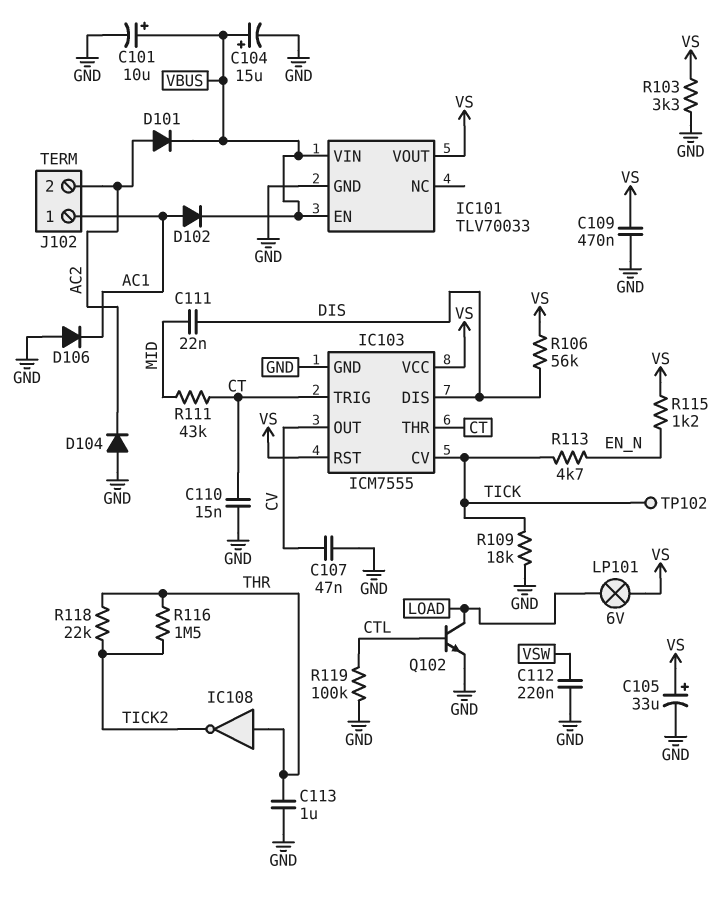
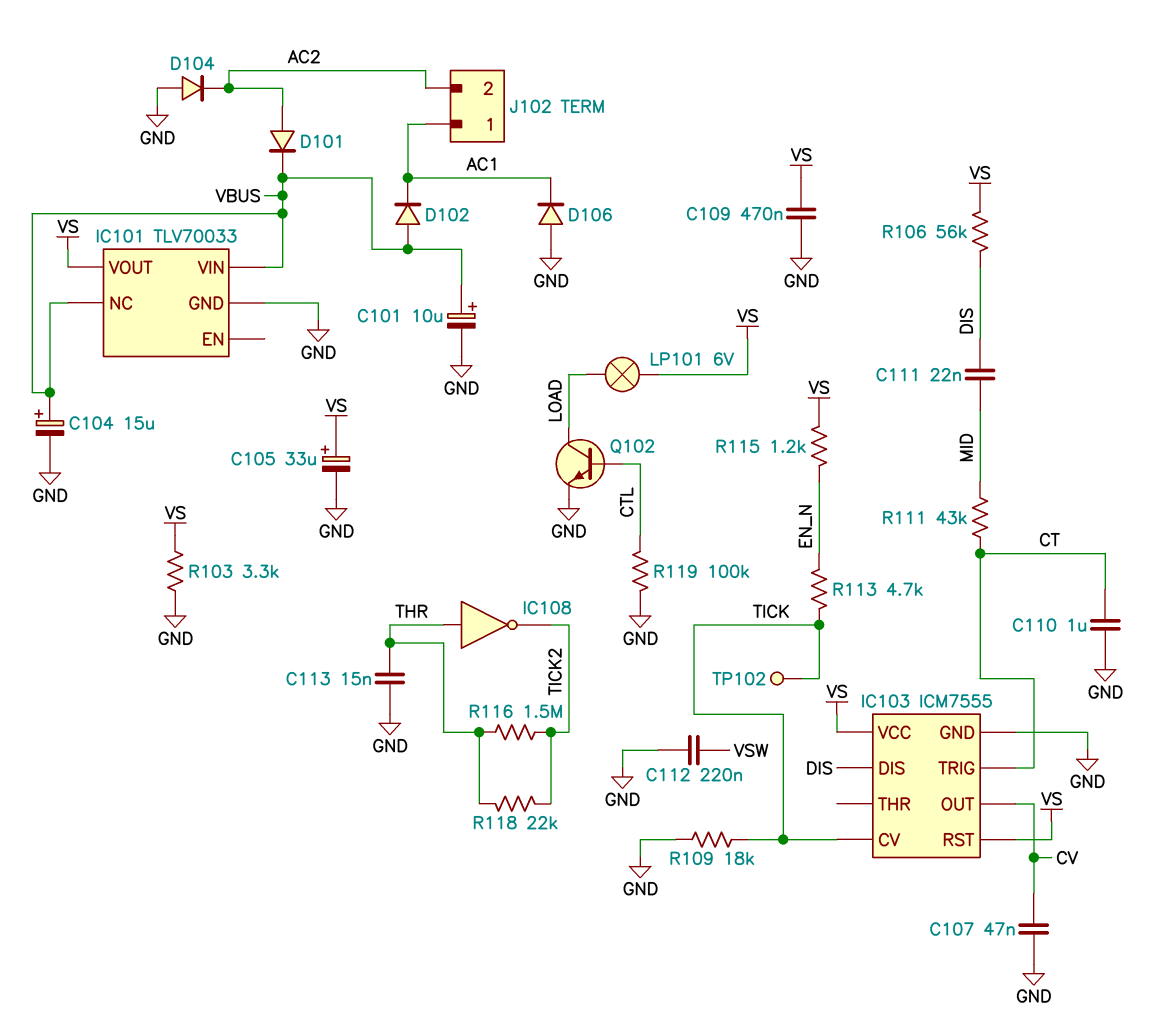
C110: 15nF (CT, GND) -> 1uF (CT, GND)
C113: 1uF (GND, THR) -> 15nF (GND, THR)
D102: diode (A AC1, K VBUS) -> diode (A VBUS, K AC1)
IC101 pin EN: VBUS -> none
IC101 pin NC: none -> VBUS
IC103 pin THR: CT -> none

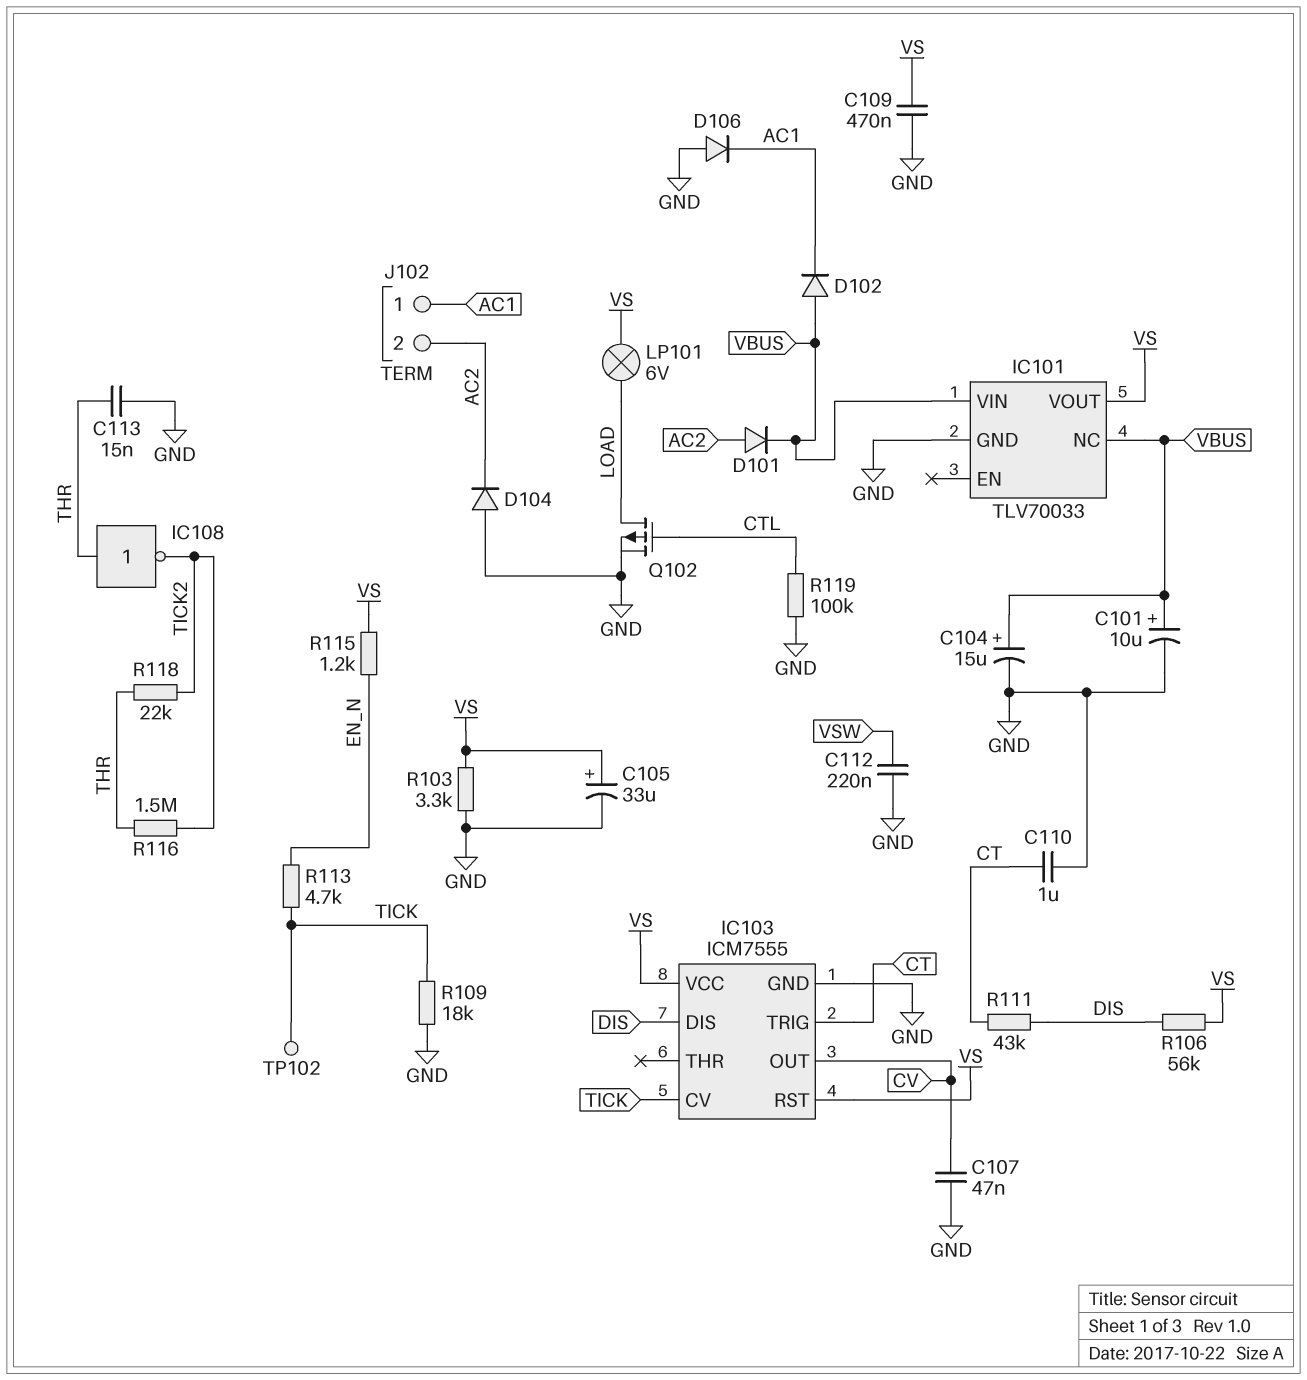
C111: 22nF (DIS, MID) -> none
Q102: NPN (B CTL, C LOAD, E GND) -> PMOS (G CTL, D LOAD, S GND)
R111: 43k (CT, MID) -> 43k (CT, DIS)

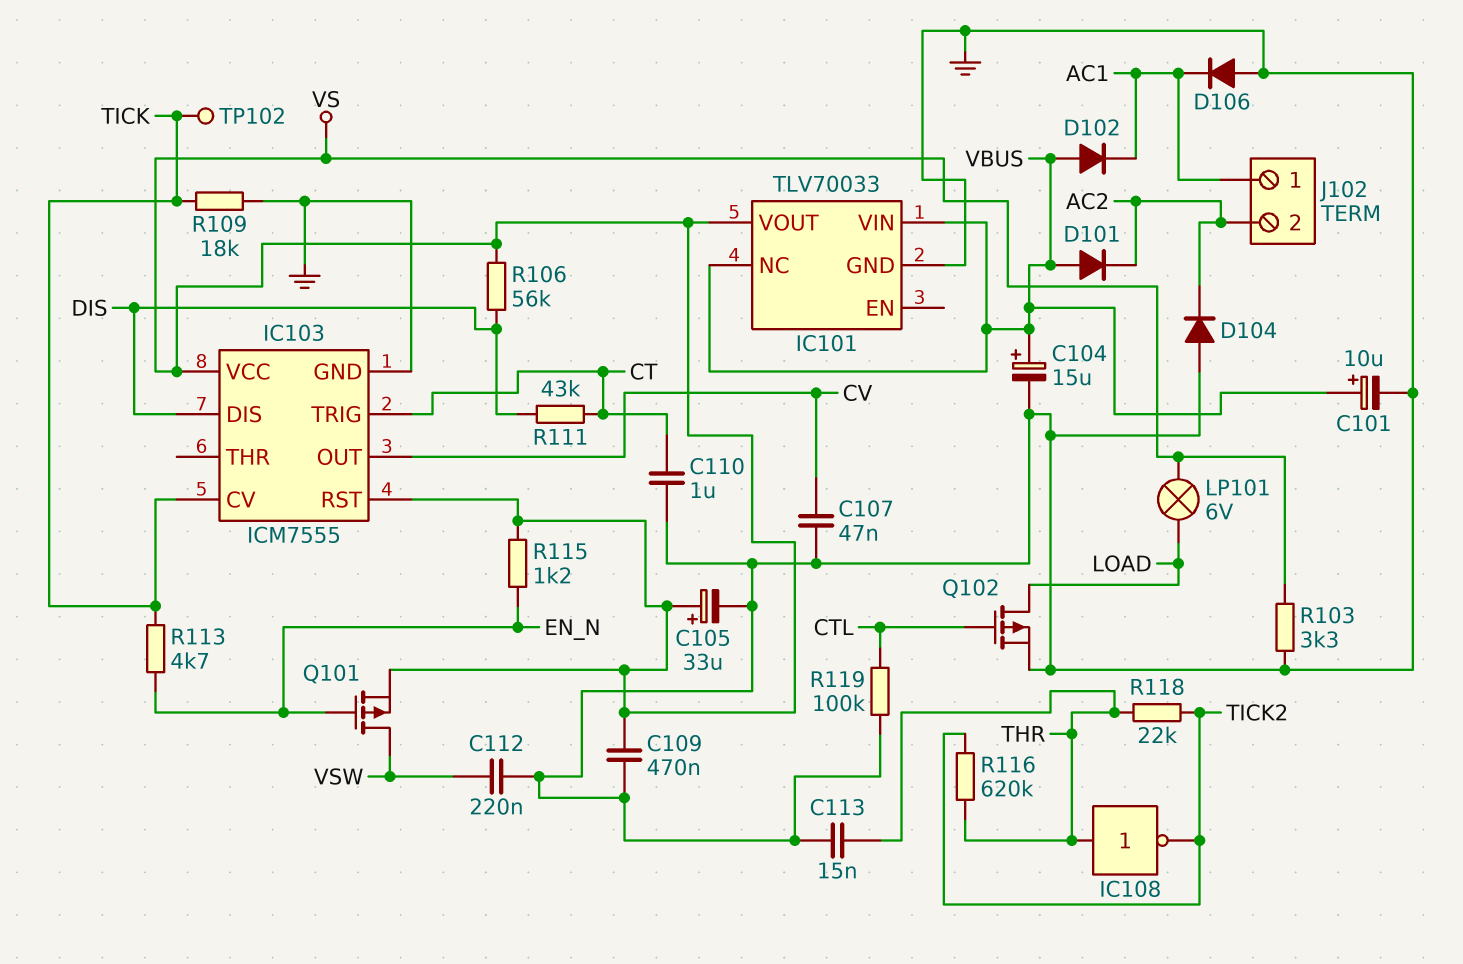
D101: diode (A AC2, K VBUS) -> diode (A VBUS, K AC2)
Q101: none -> PMOS (G EN_N, D VSW, S VS)
R116: 1.5M (THR, TICK2) -> 620k (THR, TICK2)

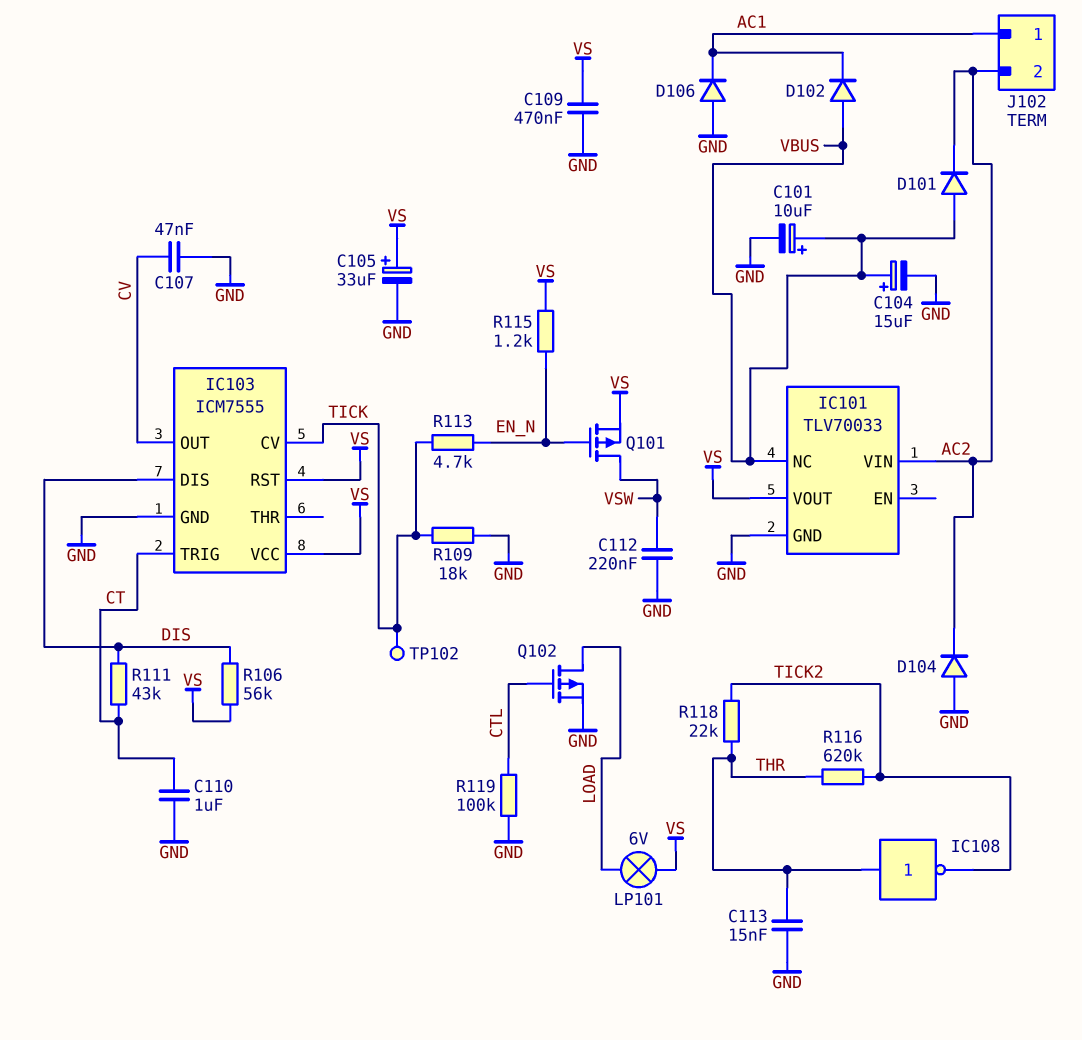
IC101 pin VIN: VBUS -> AC2
R103: 3.3k (GND, VS) -> none

